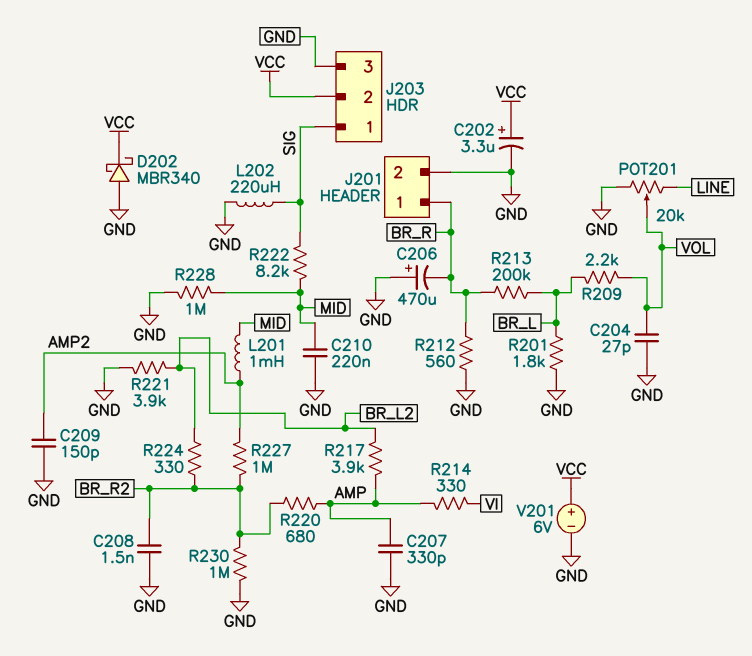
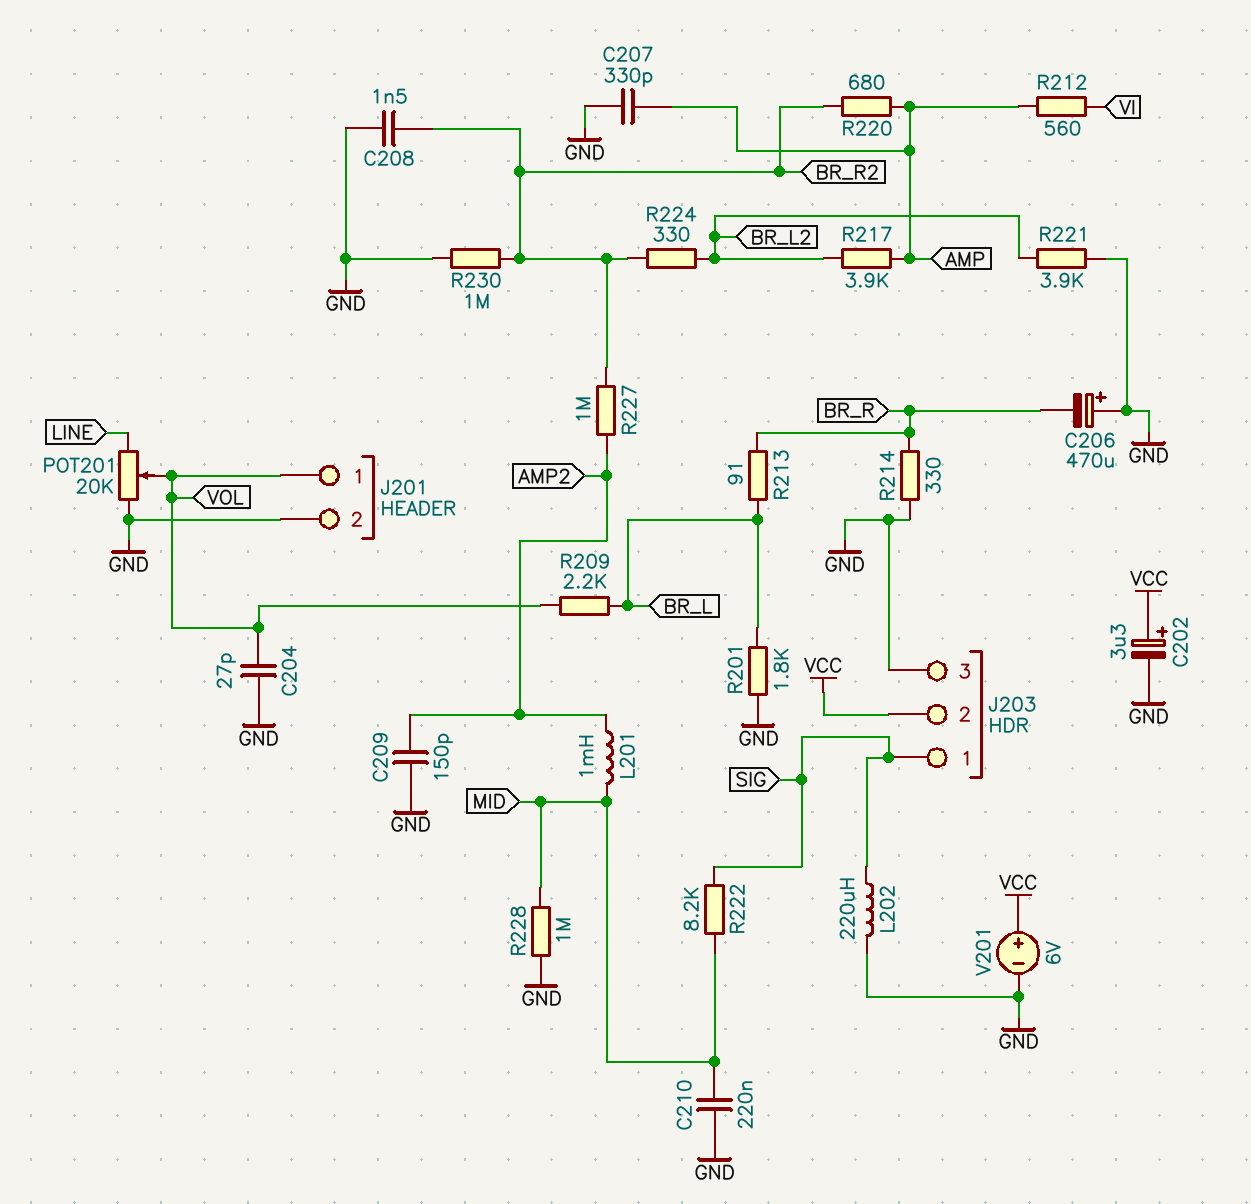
D202: schottky MBR340 (A GND, K VCC) -> none
J201 pin 1: BR_R -> VOL
R212: 560 (BR_R, GND) -> 560 (AMP, VI)
R213: 200k (BR_L, BR_R) -> 91 (BR_L, BR_R)
R214: 330 (AMP, VI) -> 330 (BR_R, GND)

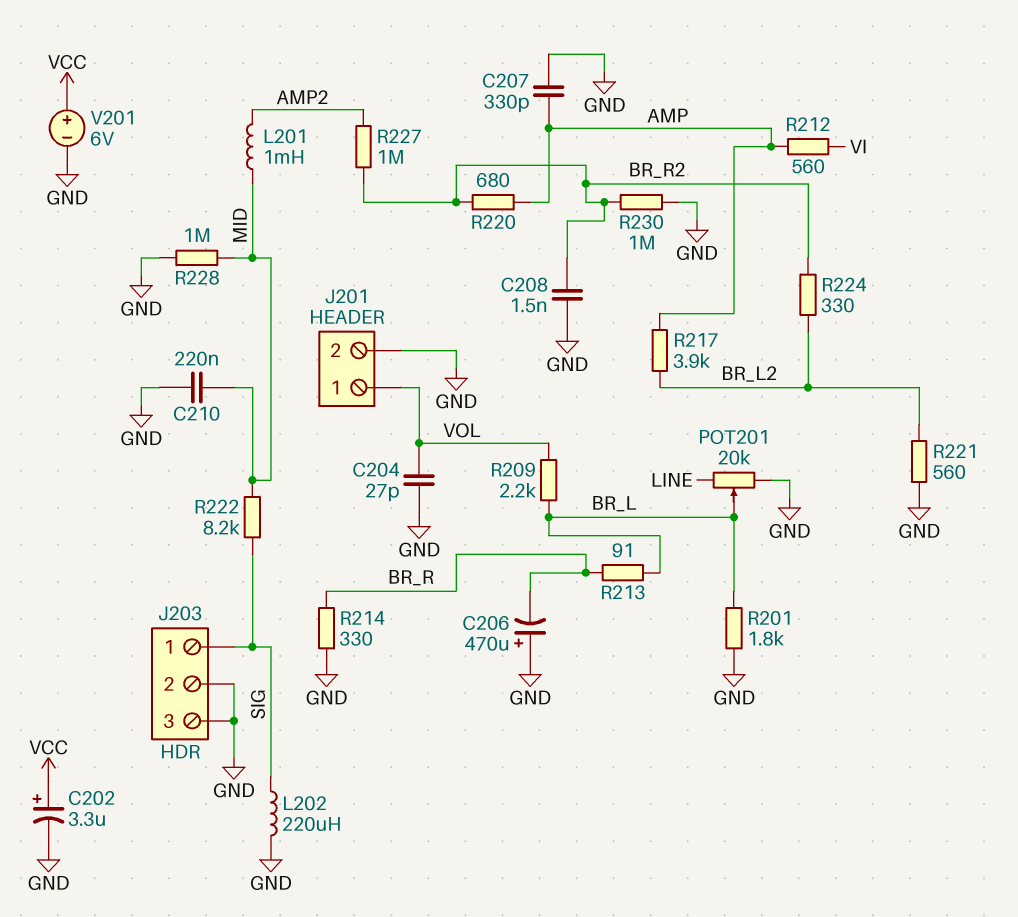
C209: 150pF (AMP2, GND) -> none
J203 pin 2: VCC -> GND
POT201: 20k (GND, LINE, wiper VOL) -> 20k (GND, LINE, wiper BR_L)
R221: 3.9k (BR_L2, GND) -> 560 (BR_L2, GND)

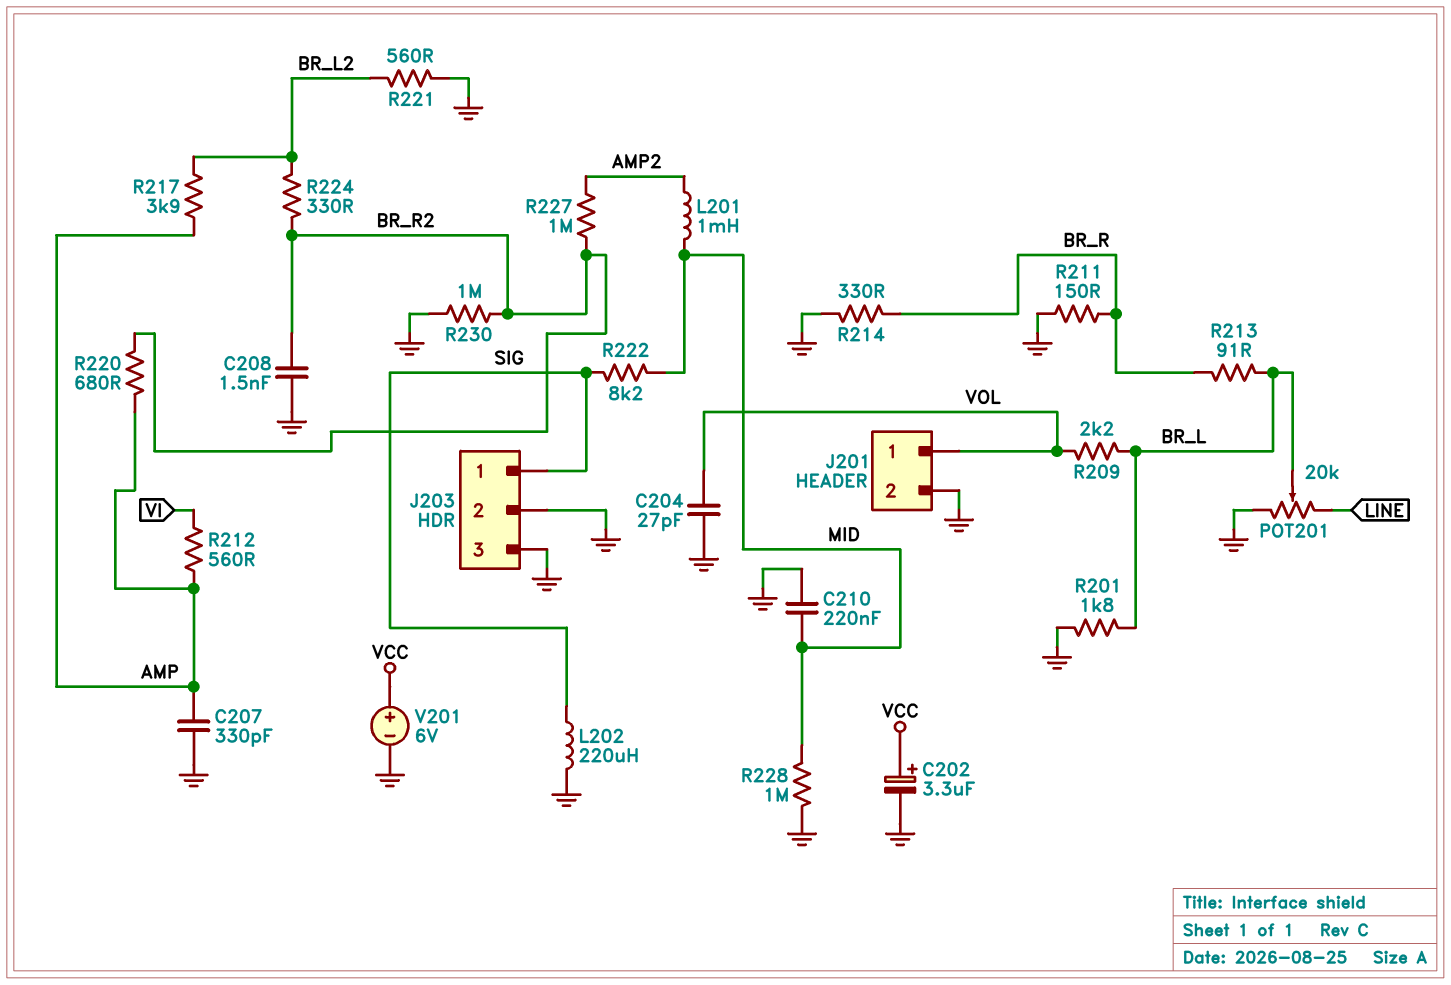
C206: 470uF (plus GND, minus BR_R) -> none
R211: none -> 150 (BR_R, GND)

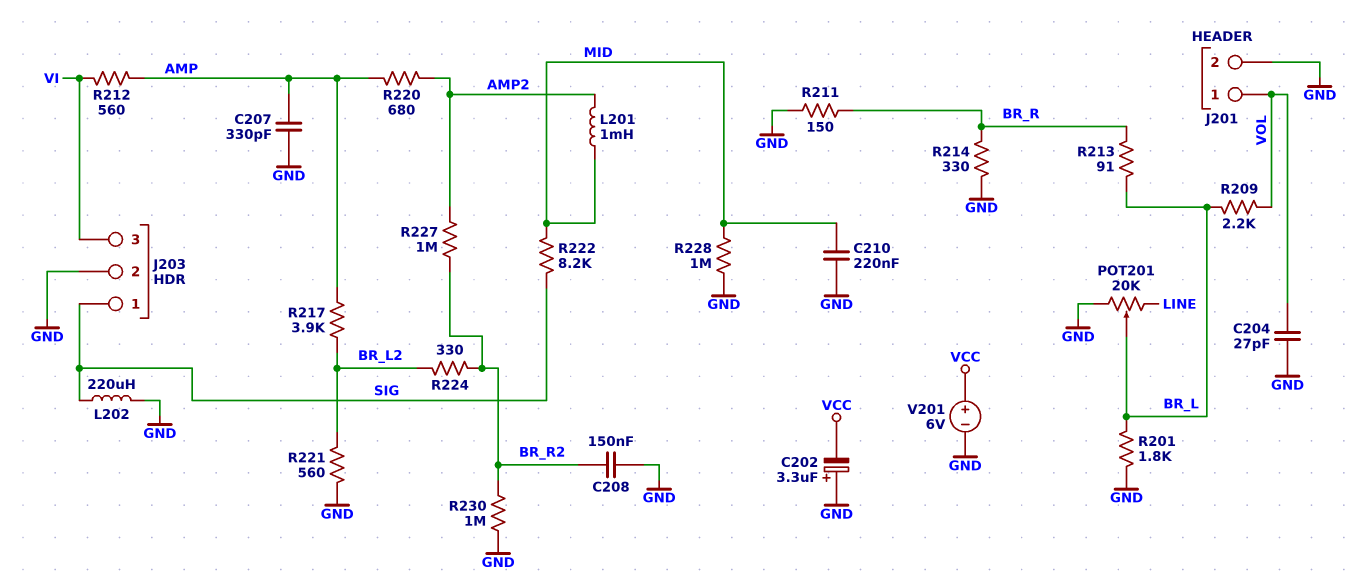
C202: 3.3uF (plus VCC, minus GND) -> 3.3uF (plus GND, minus VCC)
C208: 1.5nF (BR_R2, GND) -> 150nF (BR_R2, GND)
J203 pin 3: GND -> VI
R220: 680 (AMP, BR_R2) -> 680 (AMP, AMP2)

